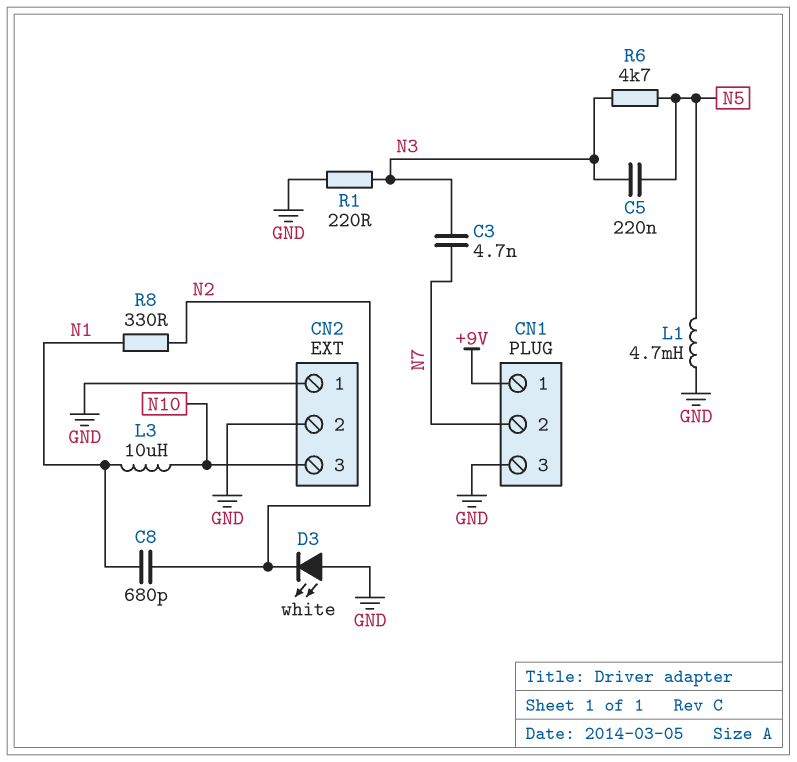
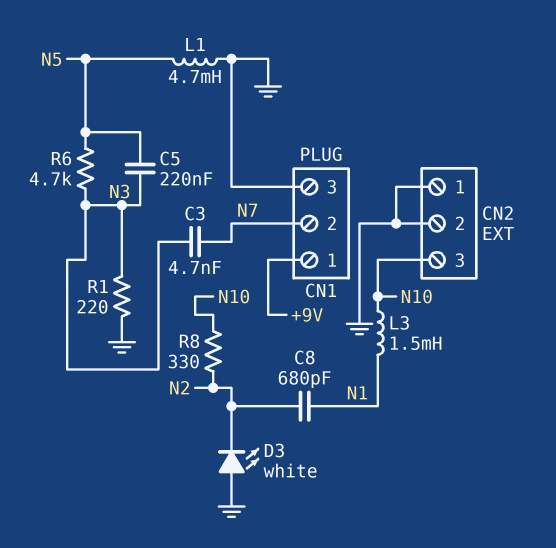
L3: 10uH (N1, N10) -> 1.5mH (N1, N10)
R8: 330 (N1, N2) -> 330 (N2, N10)

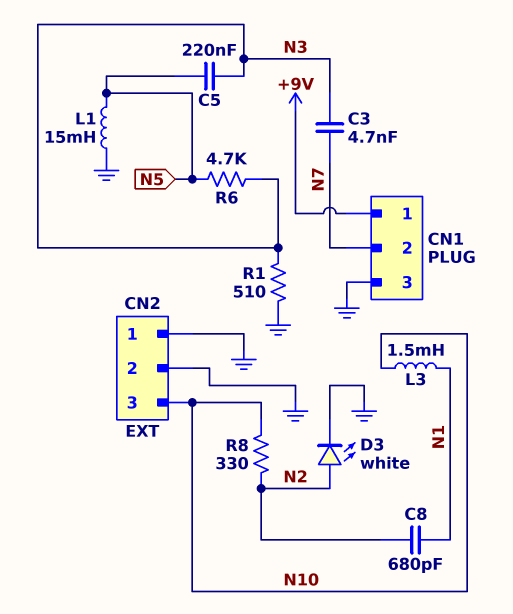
D3: LED white (A GND, K N2) -> LED white (A N2, K GND)
L1: 4.7mH (GND, N5) -> 15mH (GND, N5)
R1: 220 (GND, N3) -> 510 (GND, N3)

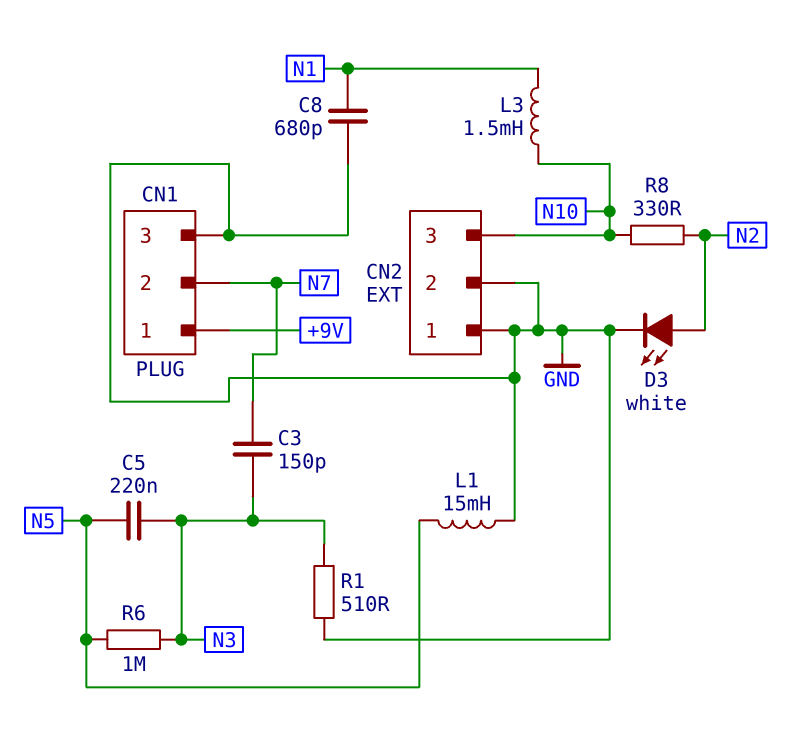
C3: 4.7nF (N3, N7) -> 150pF (N3, N7)
C8: 680pF (N1, N2) -> 680pF (GND, N1)
R6: 4.7k (N3, N5) -> 1M (N3, N5)

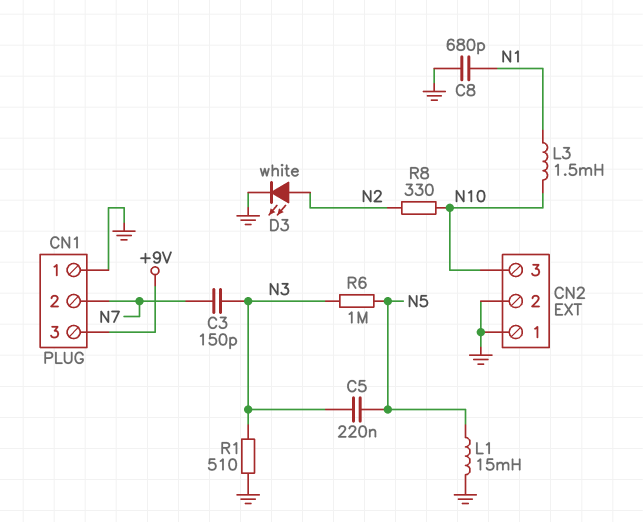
CN1 pin 1: +9V -> GND
CN1 pin 3: GND -> +9V

